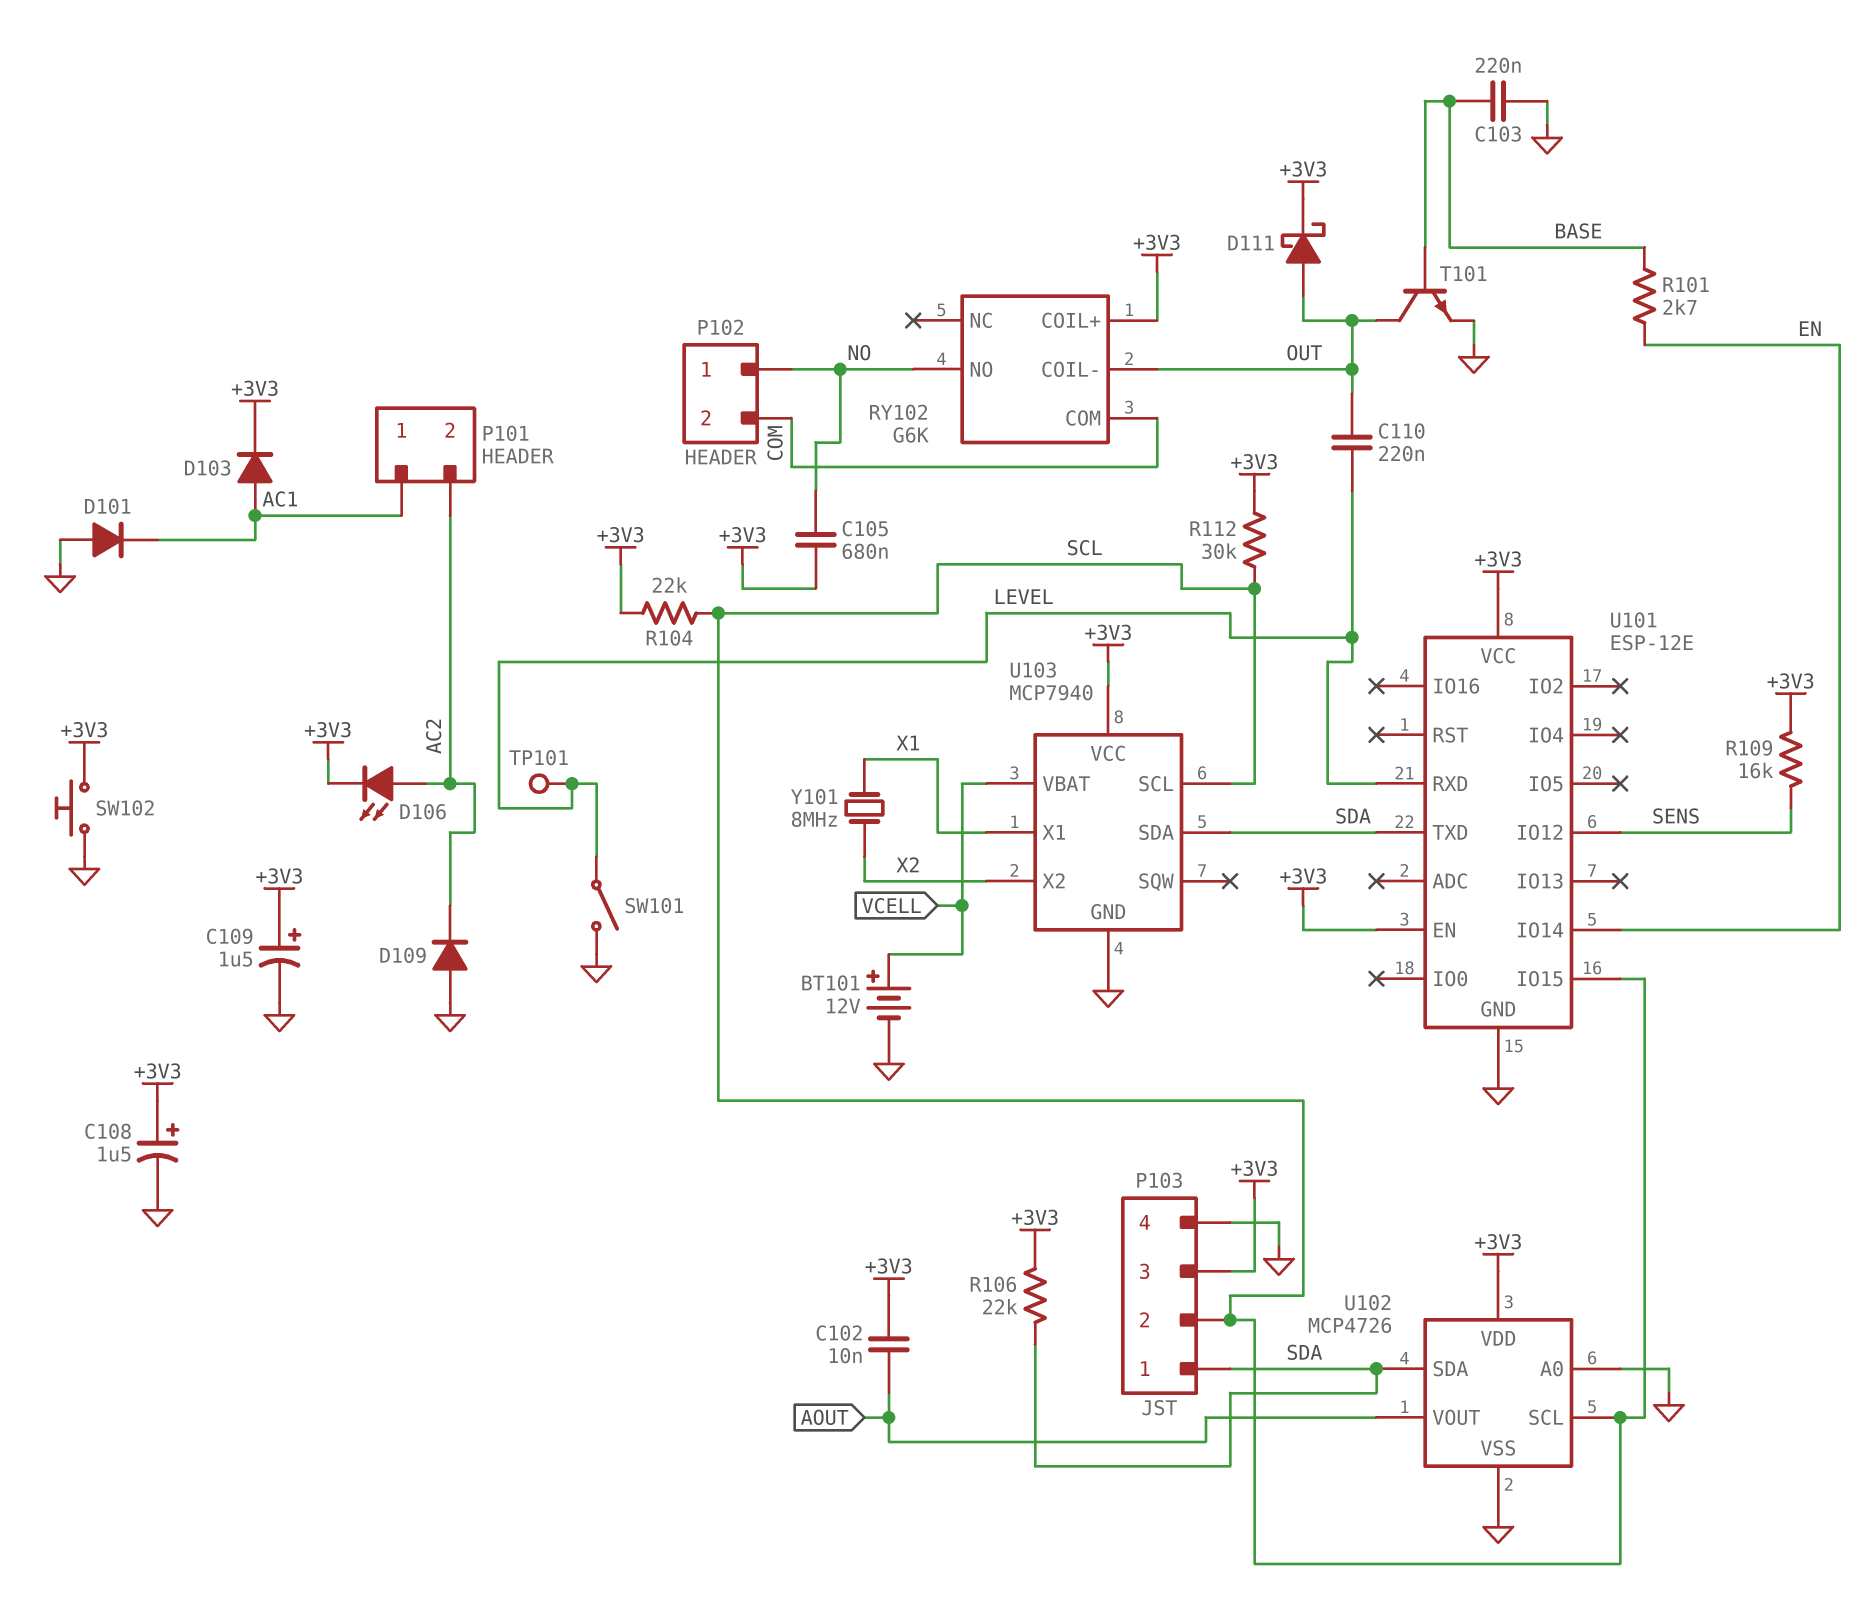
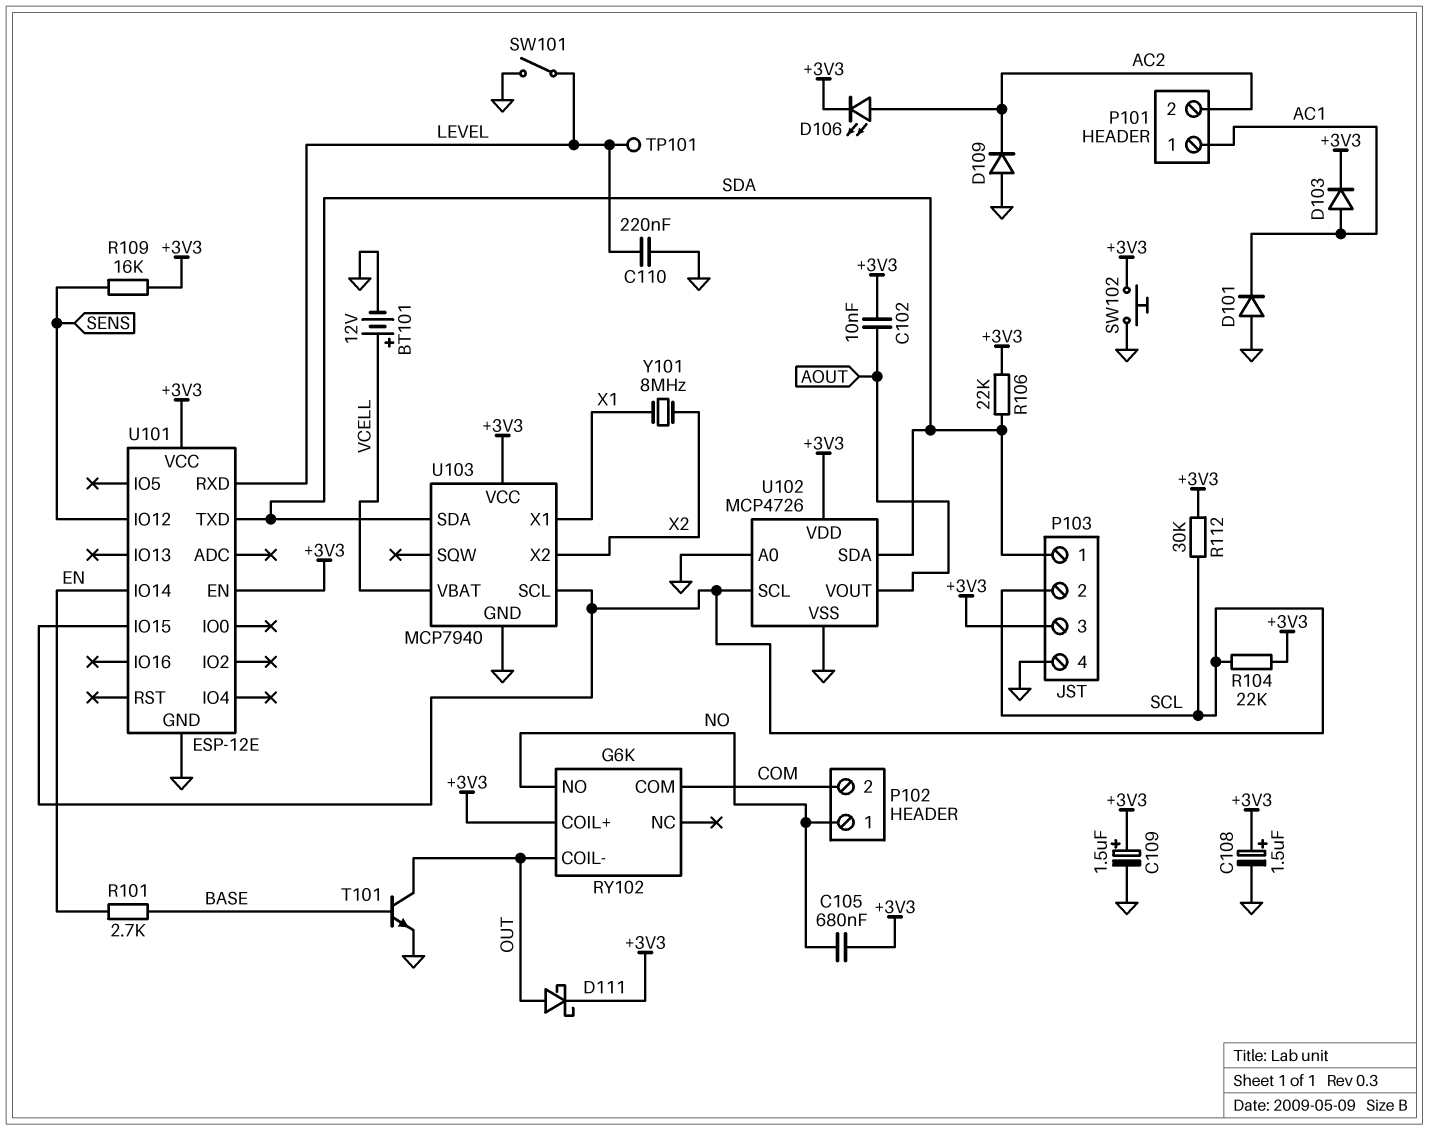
C103: 220nF (BASE, GND) -> none
C110: 220nF (LEVEL, OUT) -> 220nF (GND, LEVEL)

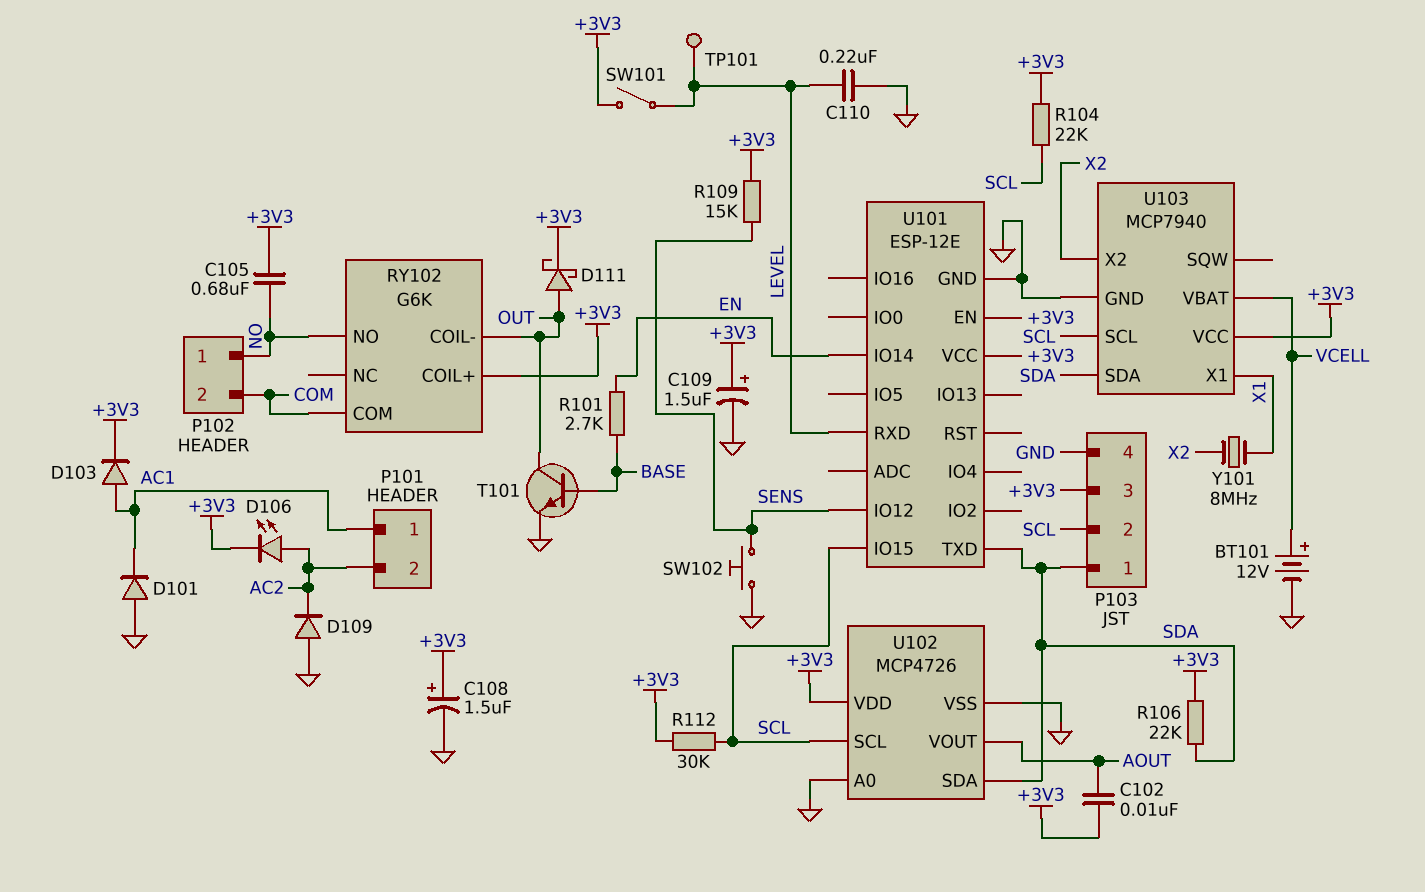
R109: 16k (+3V3, SENS) -> 15k (+3V3, SENS)
SW101: switch (GND, LEVEL) -> switch (+3V3, LEVEL)
SW102: button (+3V3, GND) -> button (GND, SENS)

